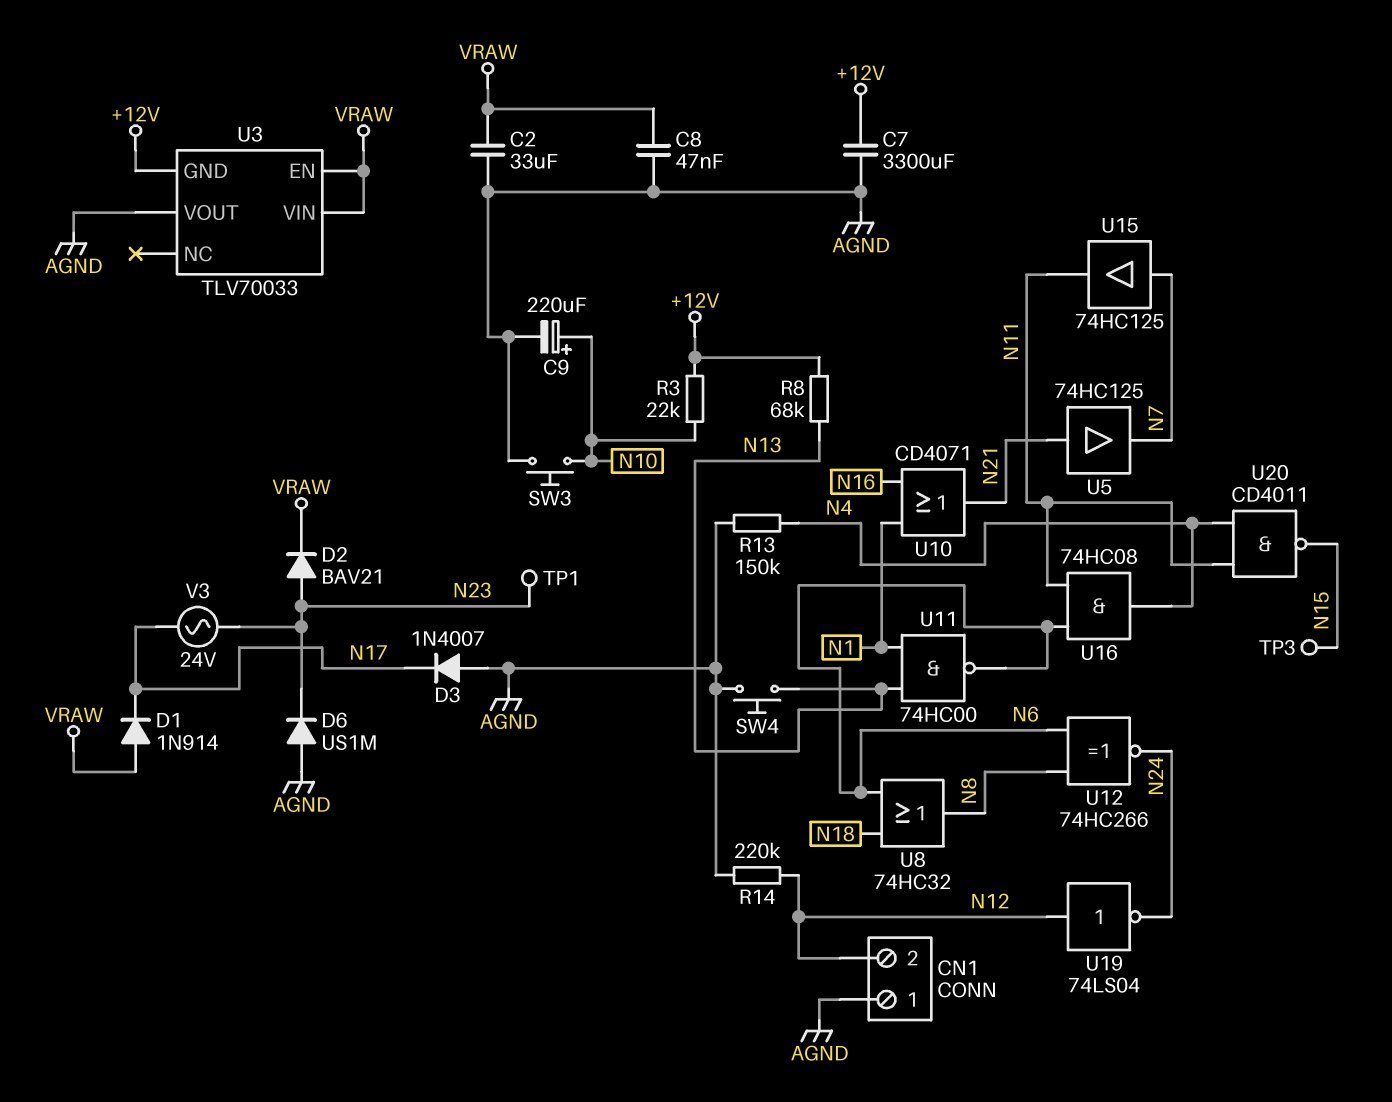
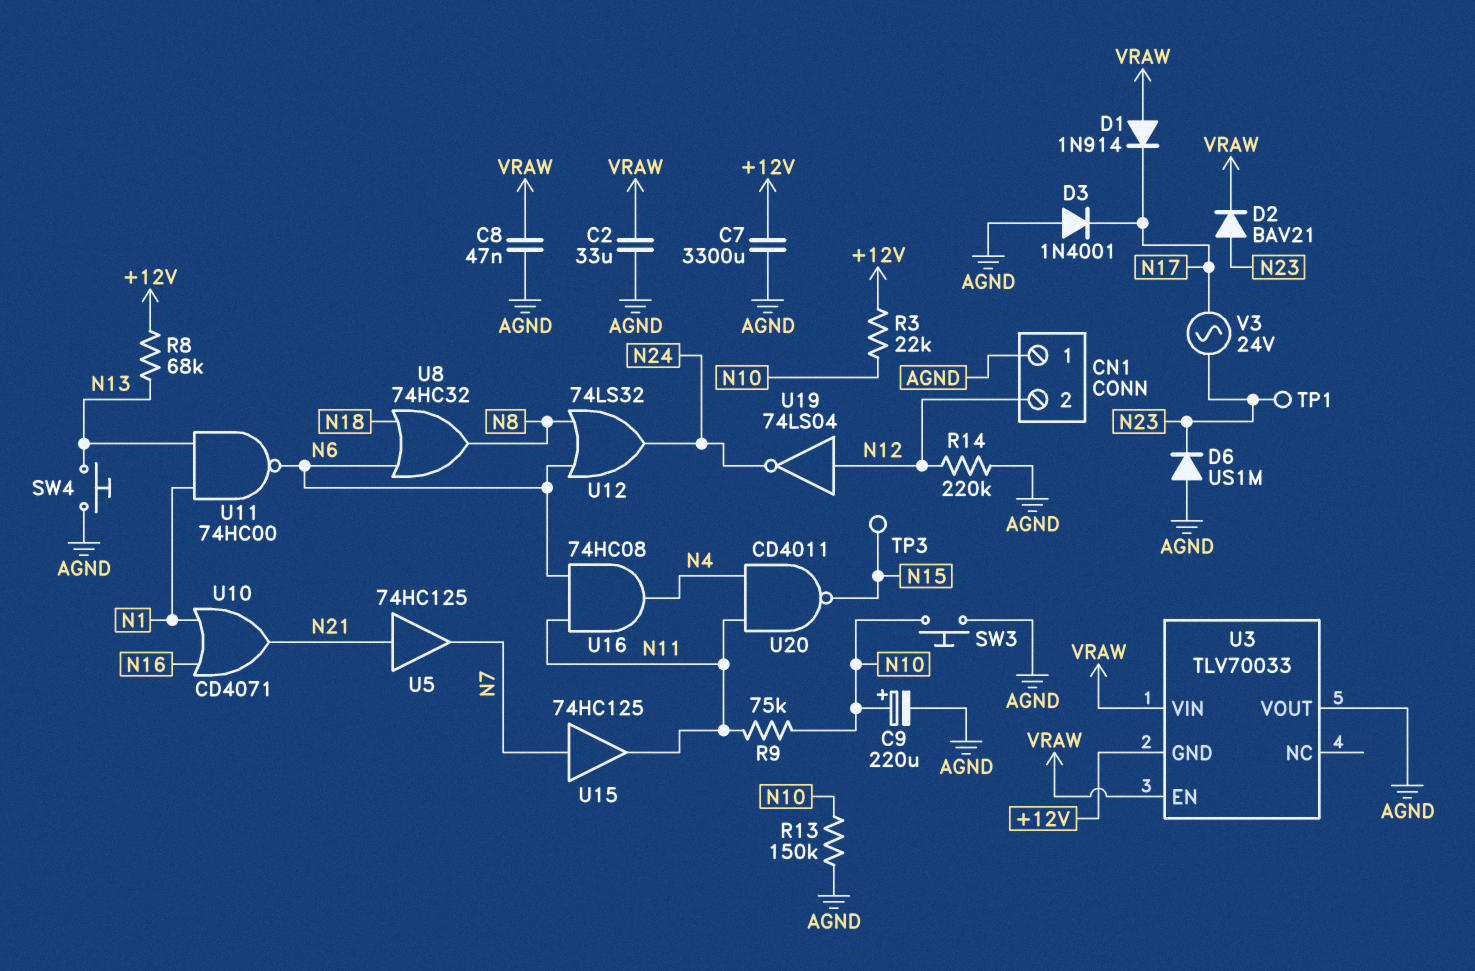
D3: diode 1N4007 (A AGND, K N17) -> diode 1N4001 (A AGND, K N17)
R9: none -> 75k (N10, N11)
R13: 150k (AGND, N4) -> 150k (AGND, N10)
U12: XNOR 74HC266 (in N6, in N8, out N24) -> OR 74LS32 (in N6, in N8, out N24)

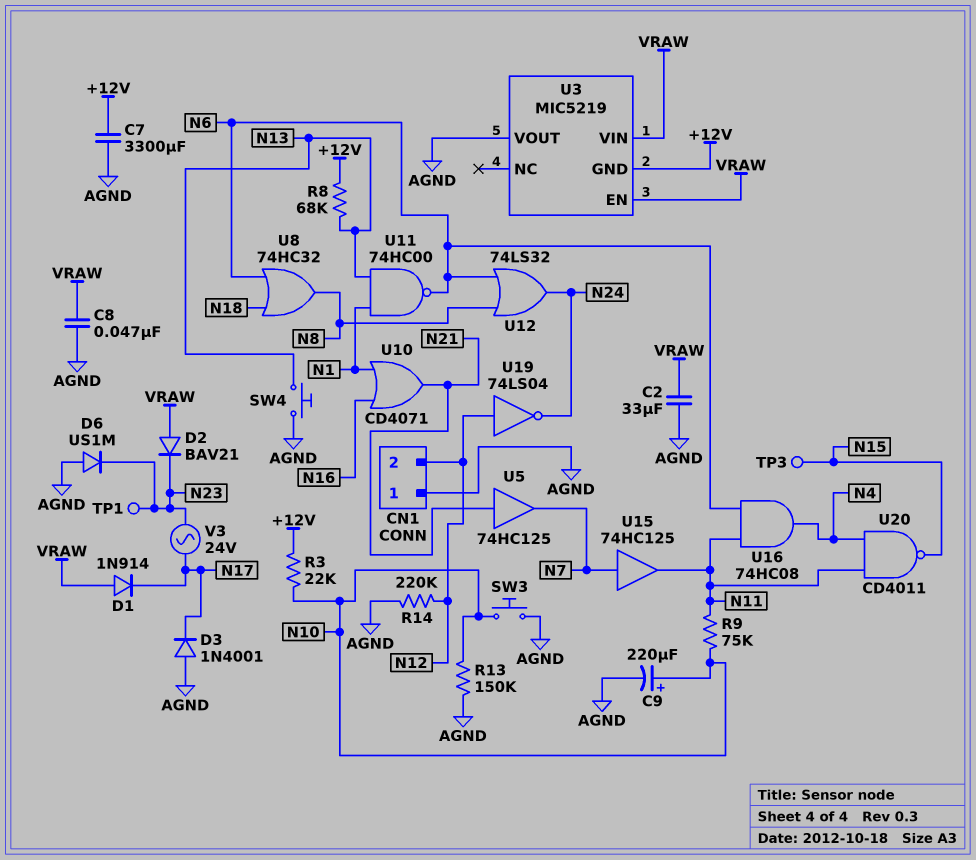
D2: diode BAV21 (A N23, K VRAW) -> diode BAV21 (A VRAW, K N23)
U3: TLV70033 -> MIC5219

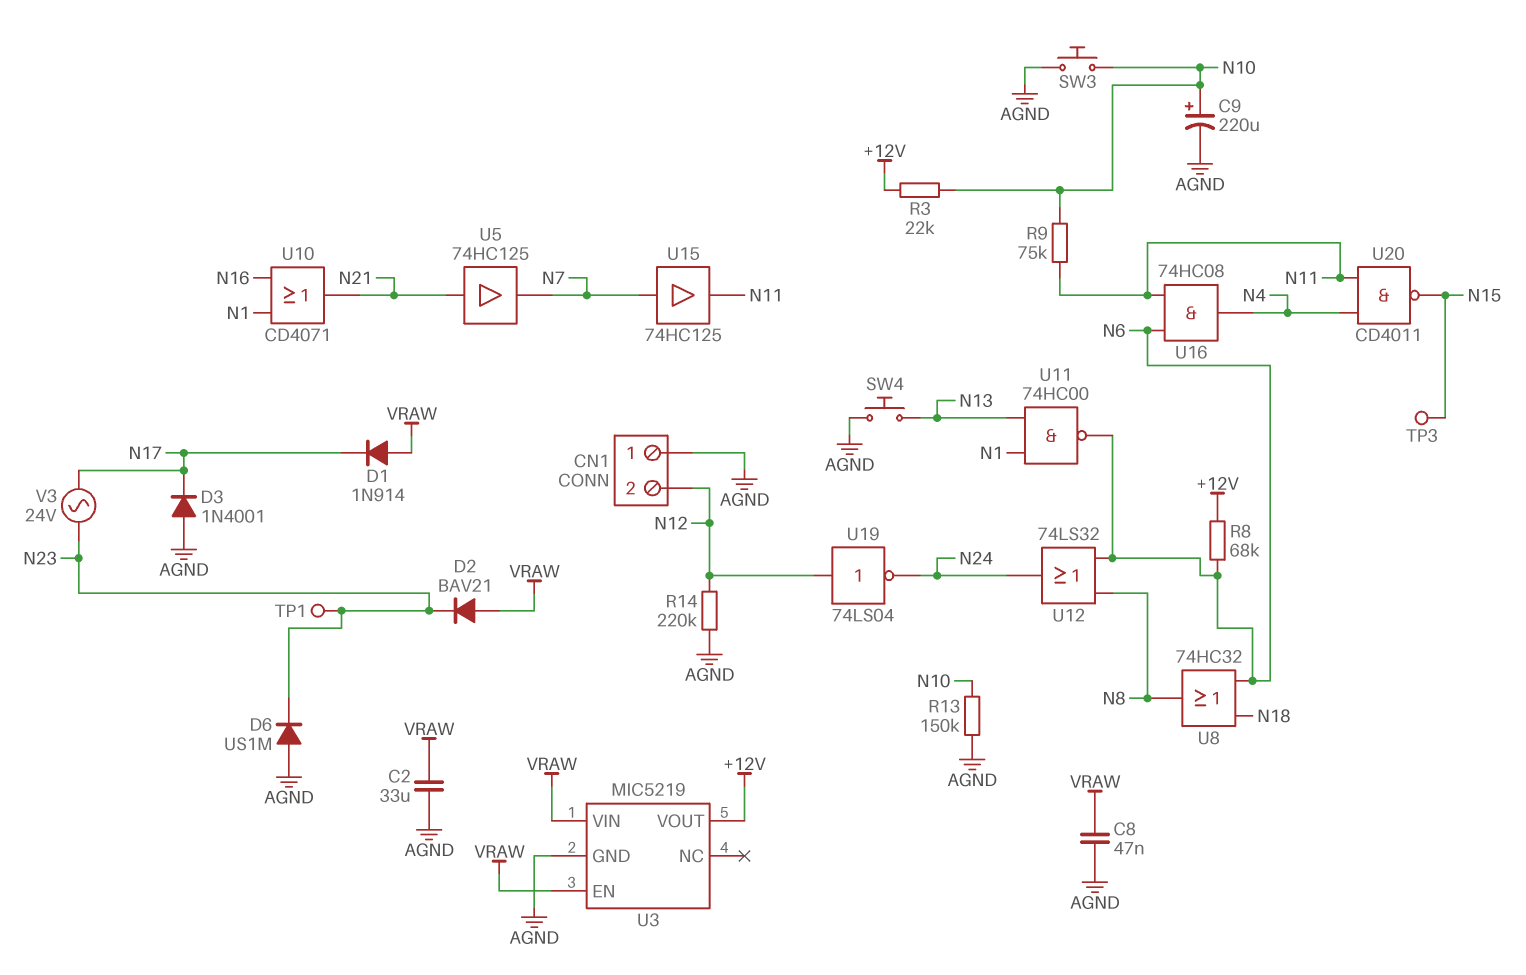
C7: 3300uF (+12V, AGND) -> none
R8: 68k (+12V, N13) -> 68k (+12V, N6)
U3 pin GND: +12V -> AGND
U3 pin VOUT: AGND -> +12V

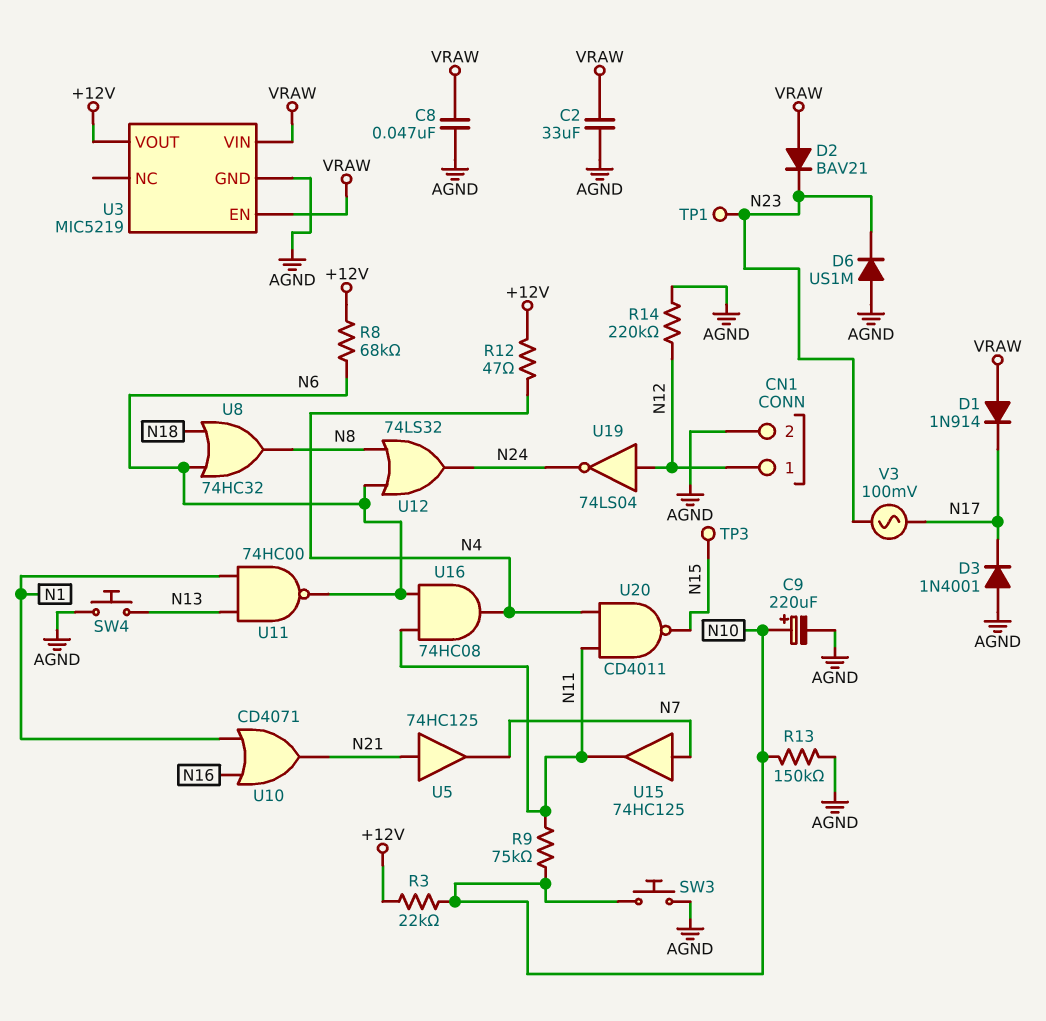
CN1 pin 1: AGND -> N12
CN1 pin 2: N12 -> AGND
R12: none -> 47 (+12V, N4)
V3: AC 24V (N17, N23) -> AC 100mV (N17, N23)

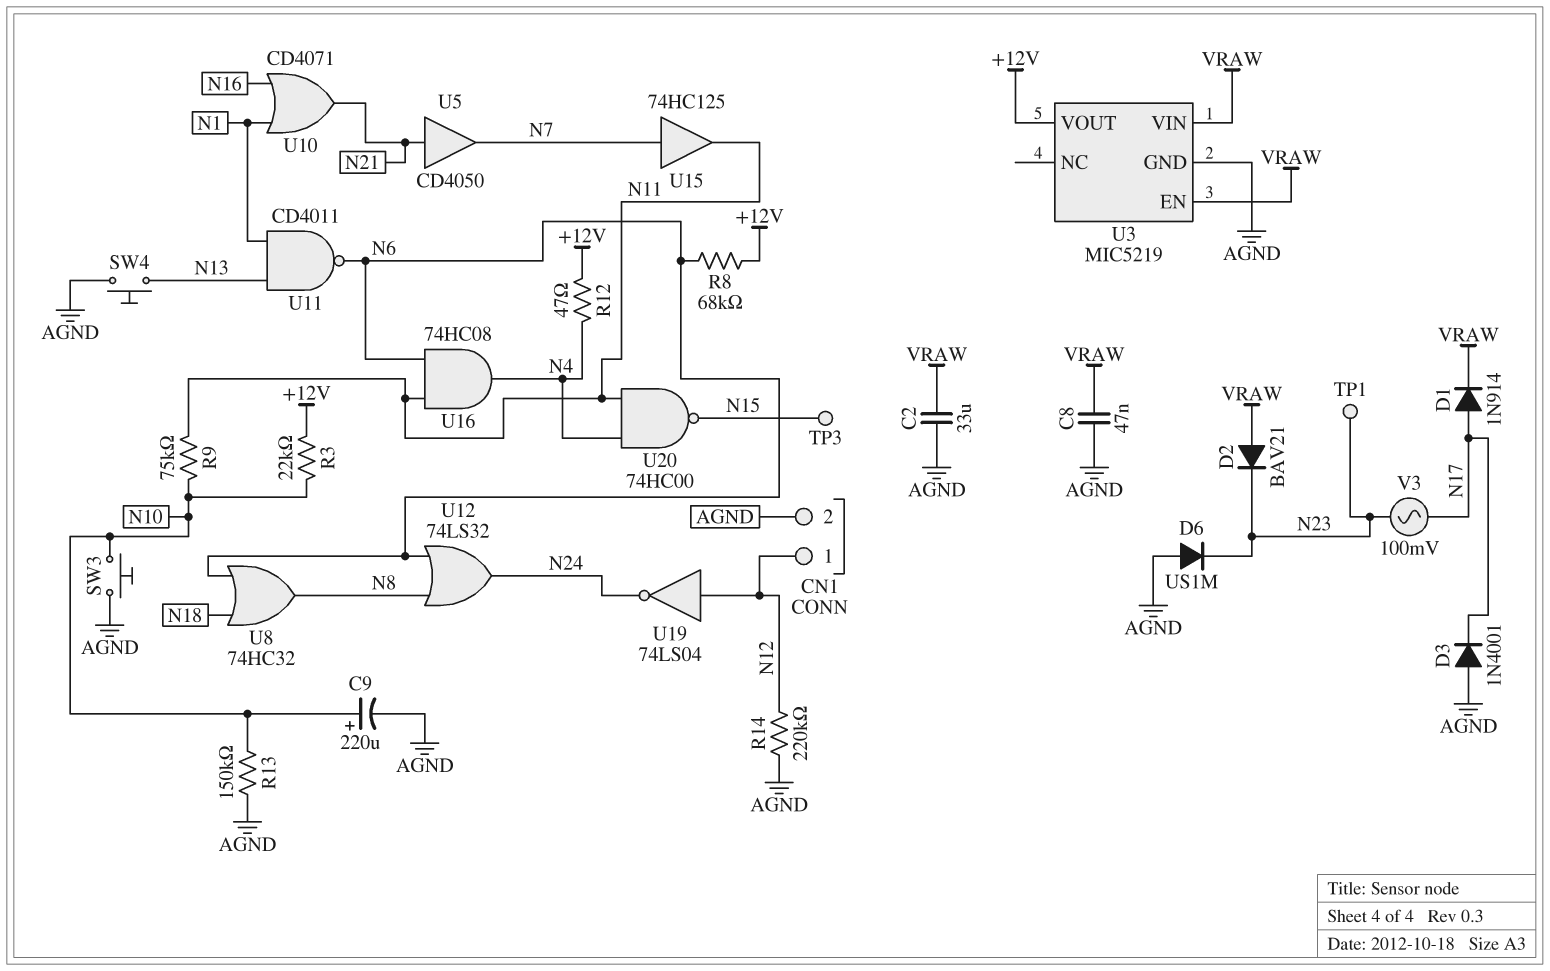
D1: diode 1N914 (A VRAW, K N17) -> diode 1N914 (A N17, K VRAW)
U5: buffer 74HC125 (in N21, out N7) -> buffer CD4050 (in N21, out N7)
U11: NAND 74HC00 (in N1, in N13, out N6) -> NAND CD4011 (in N1, in N13, out N6)
U20: NAND CD4011 (in N4, in N11, out N15) -> NAND 74HC00 (in N4, in N11, out N15)

